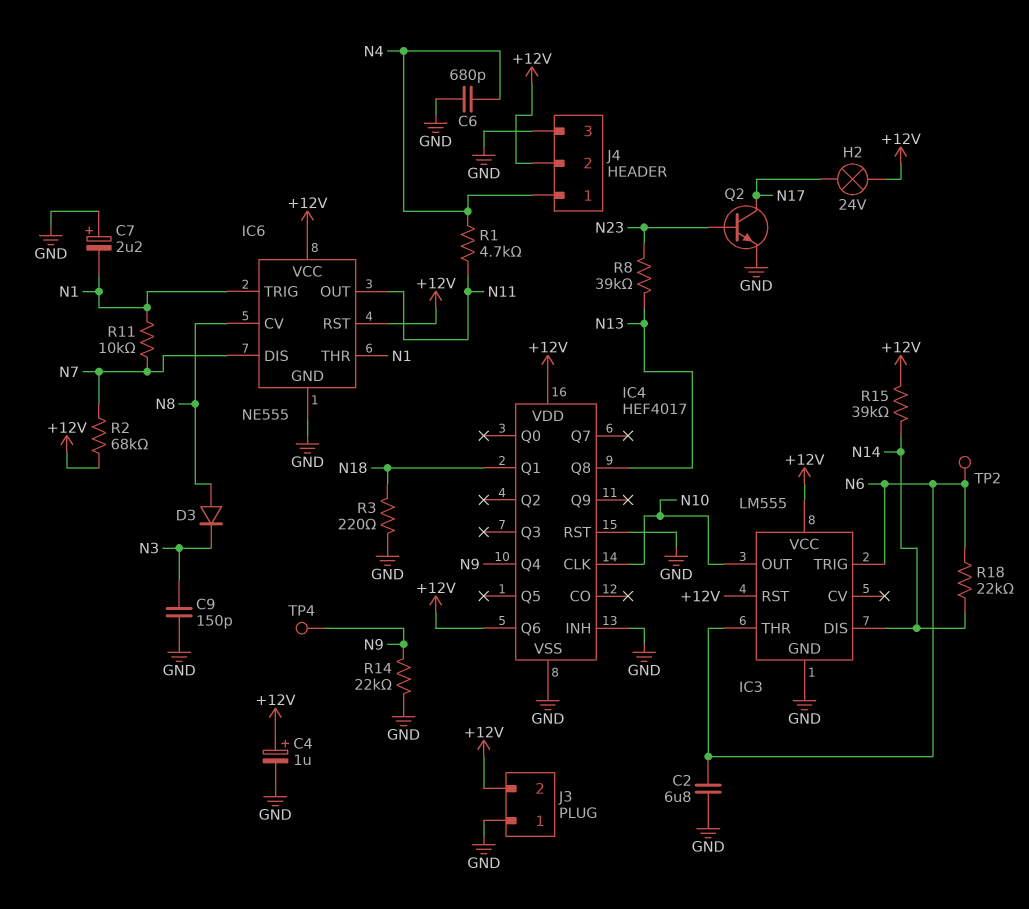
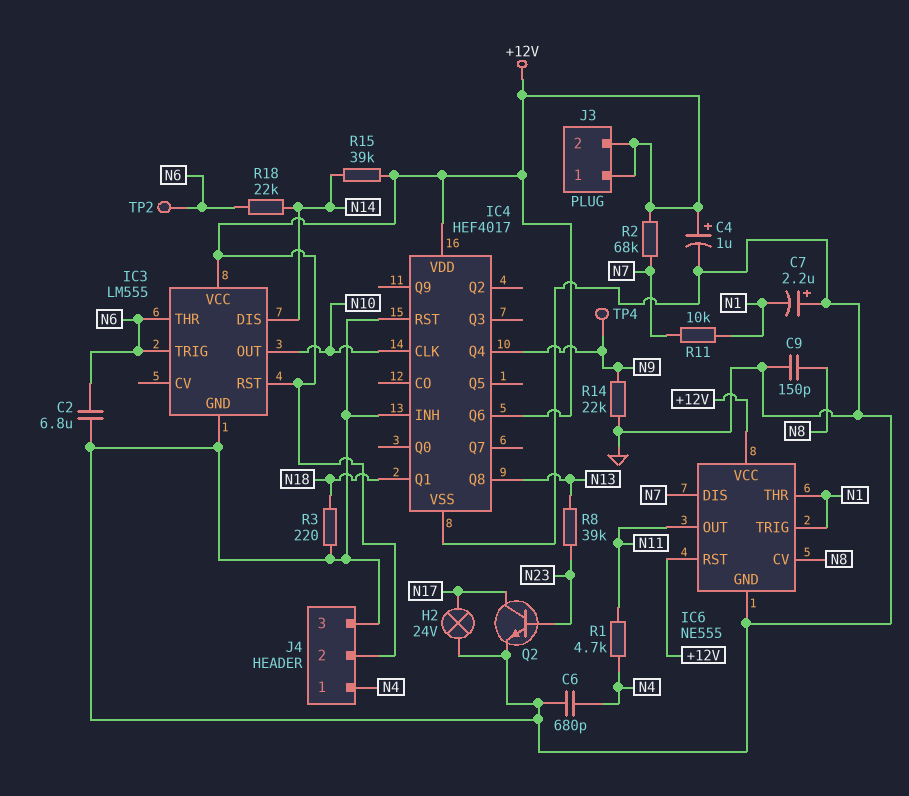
C9: 150pF (GND, N3) -> 150pF (GND, N8)
D3: diode (A N8, K N3) -> none
H2: lamp 24V (+12V, N17) -> lamp 24V (GND, N17)
J3 pin 1: GND -> +12V

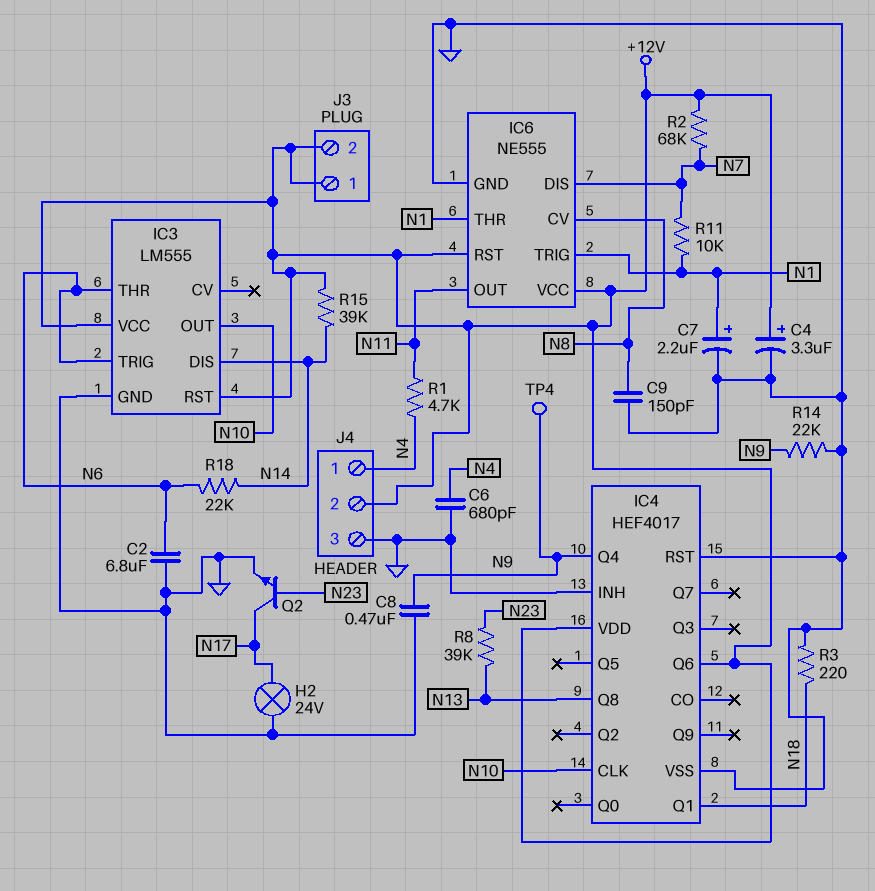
C4: 1uF (plus +12V, minus GND) -> 3.3uF (plus +12V, minus GND)
C7: 2.2uF (plus GND, minus N1) -> 2.2uF (plus N1, minus GND)
C8: none -> 470nF (GND, N9)
TP2: test point (N6) -> none

